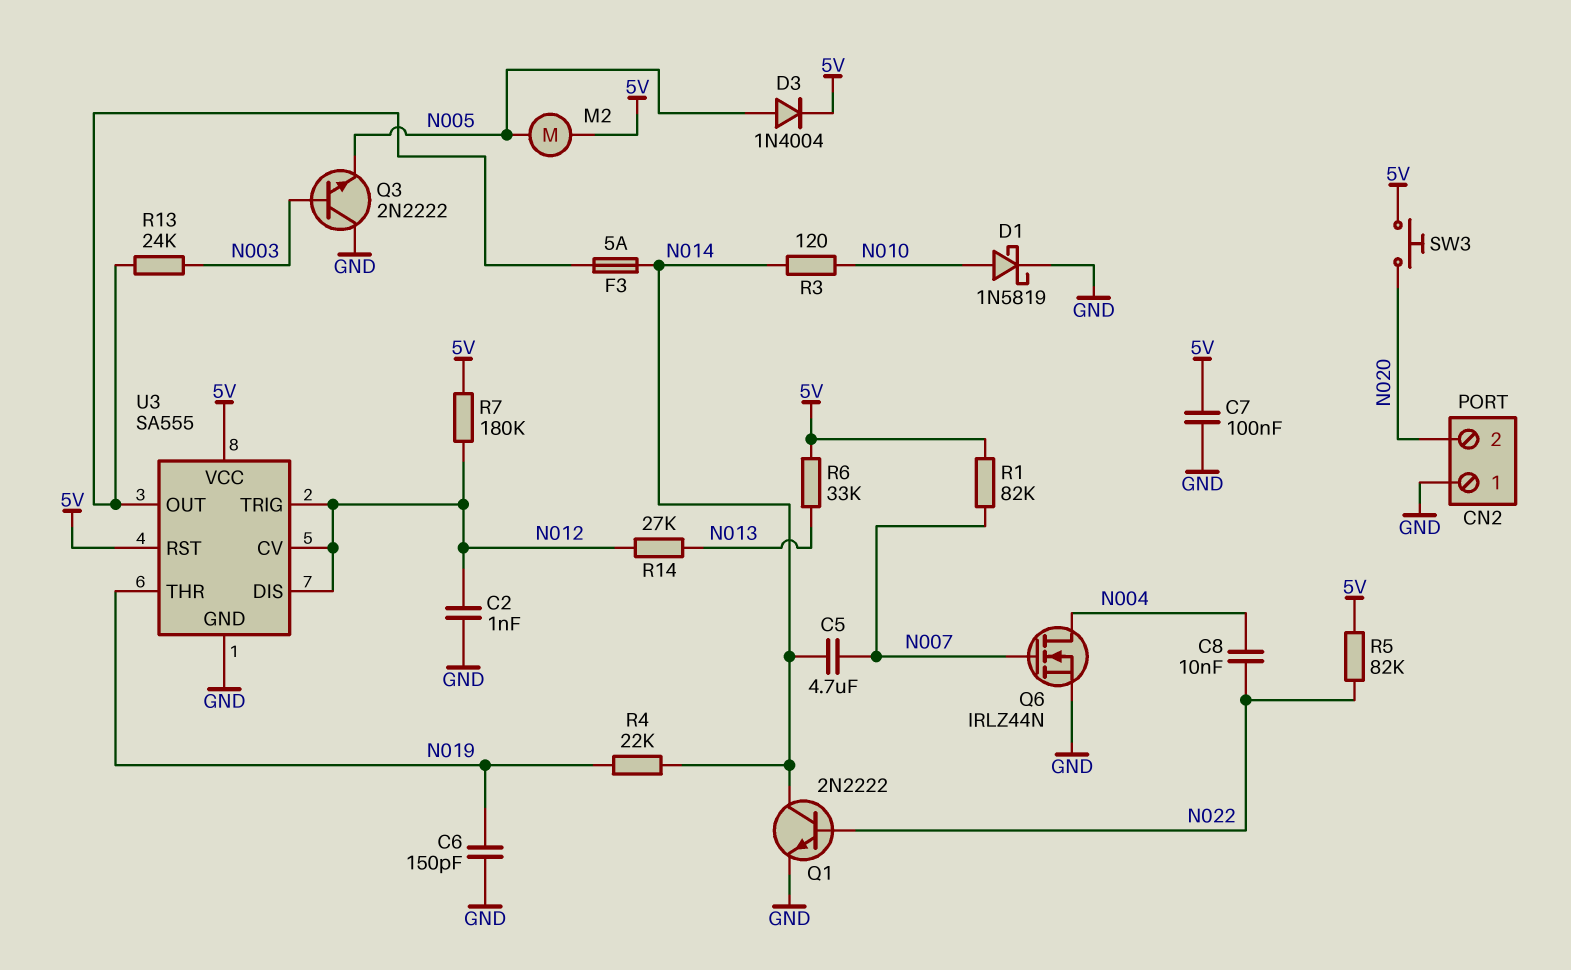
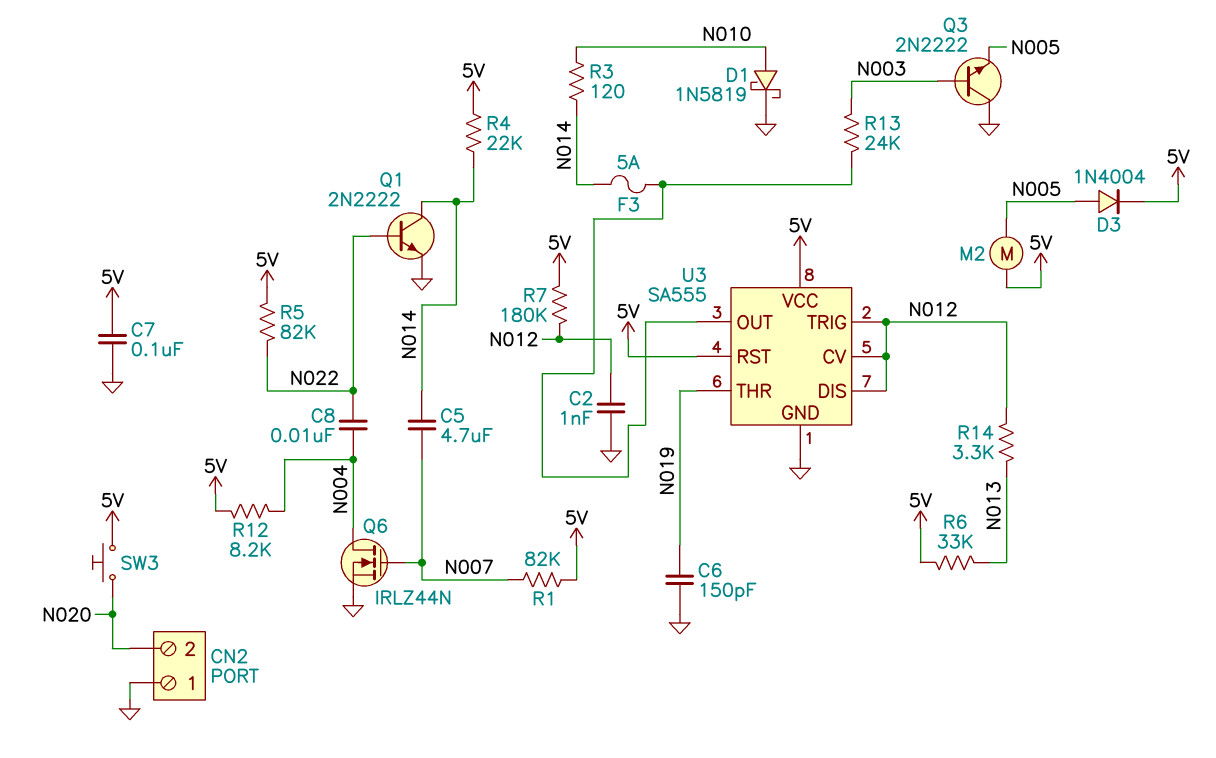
R4: 22k (N014, N019) -> 22k (5V, N014)
R12: none -> 8.2k (5V, N004)
R14: 27k (N012, N013) -> 3.3k (N012, N013)

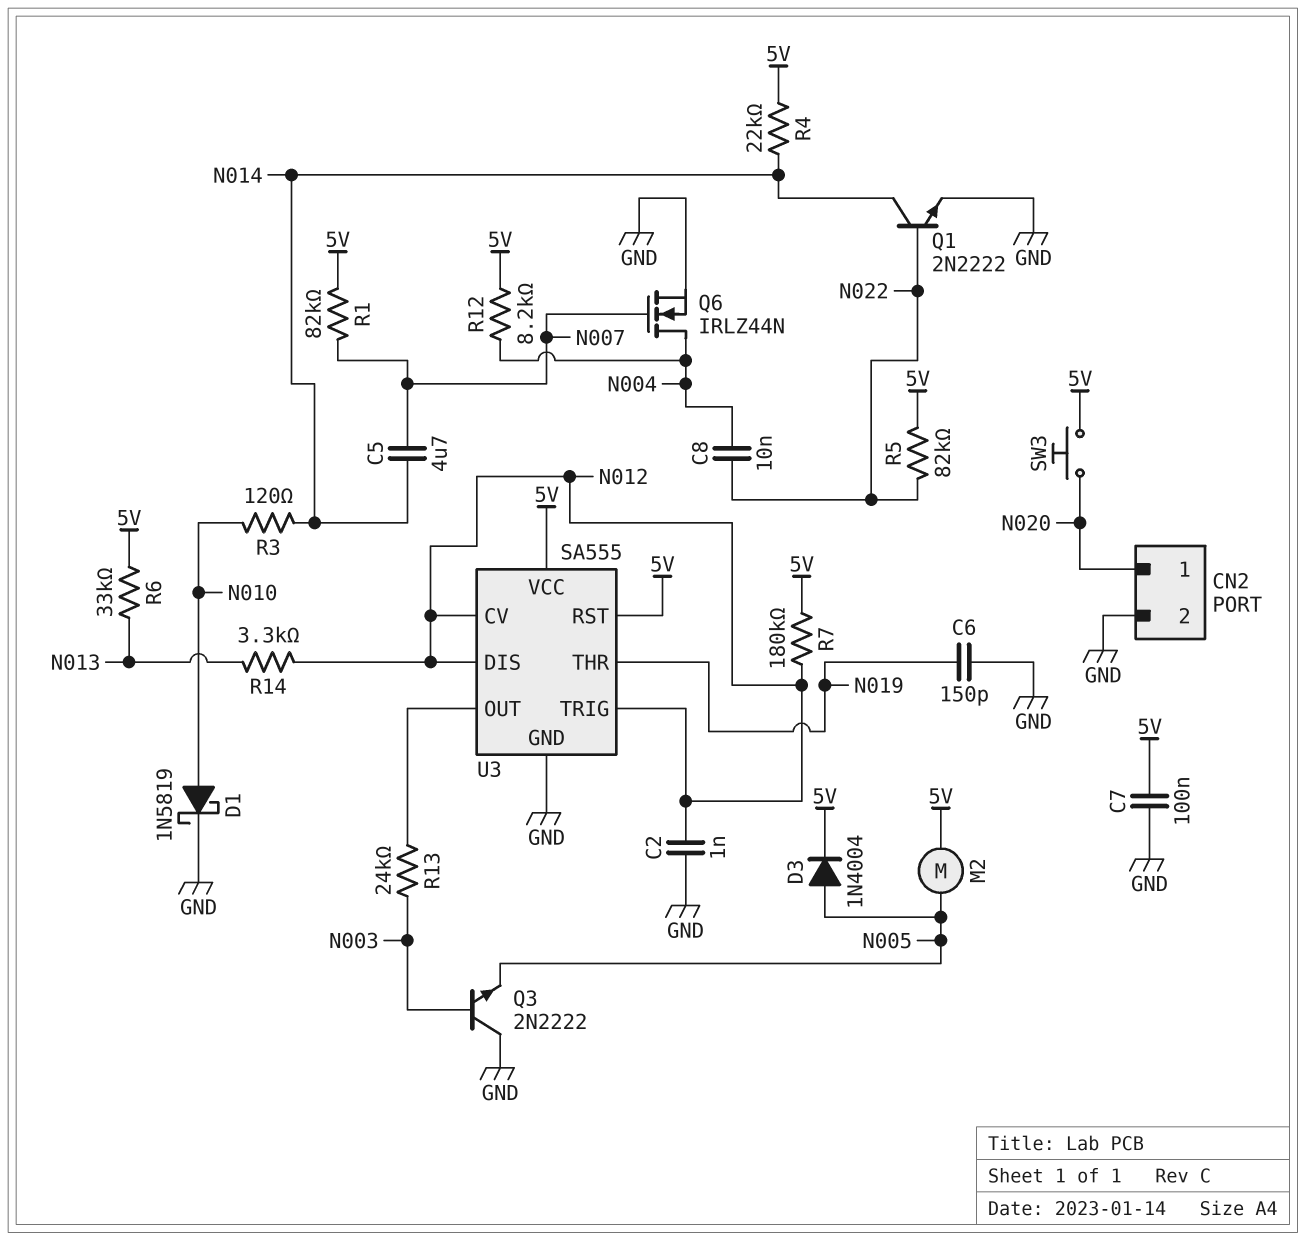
CN2 pin 1: GND -> N020
CN2 pin 2: N020 -> GND
F3: 5A (N014, U3/OUT) -> none

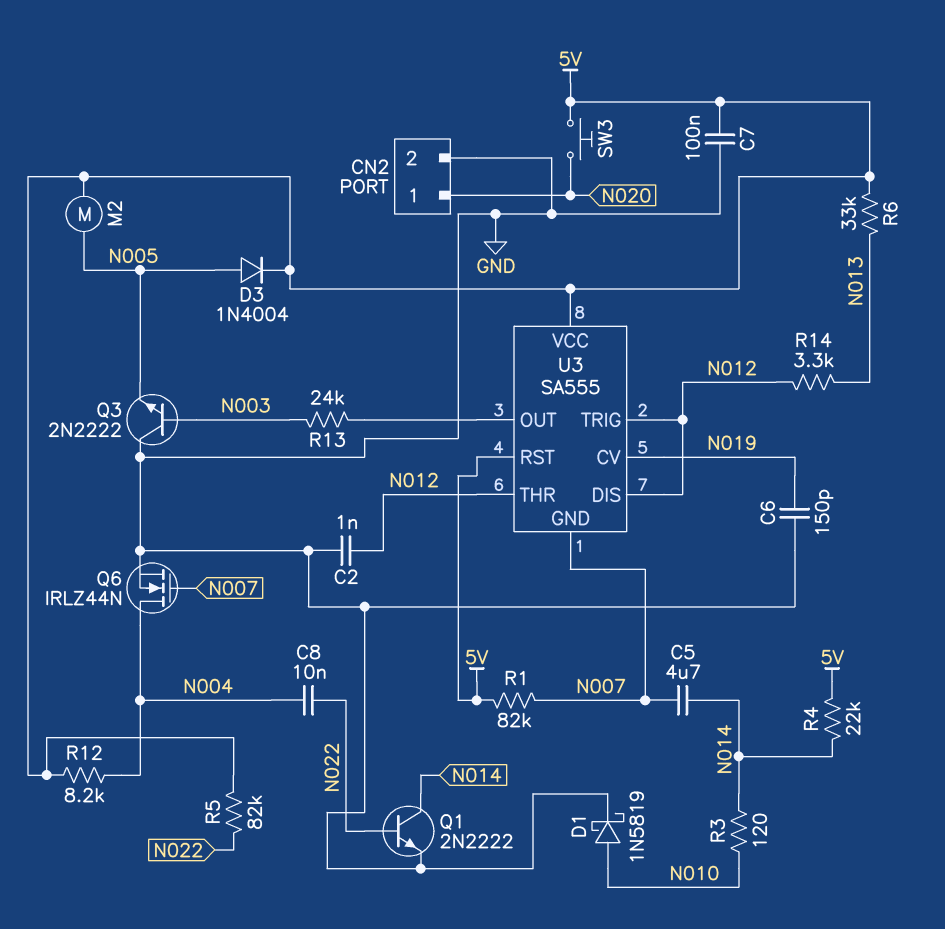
R7: 180k (5V, N012) -> none
U3 pin CV: N012 -> N019
U3 pin GND: GND -> N007
U3 pin THR: N019 -> N012

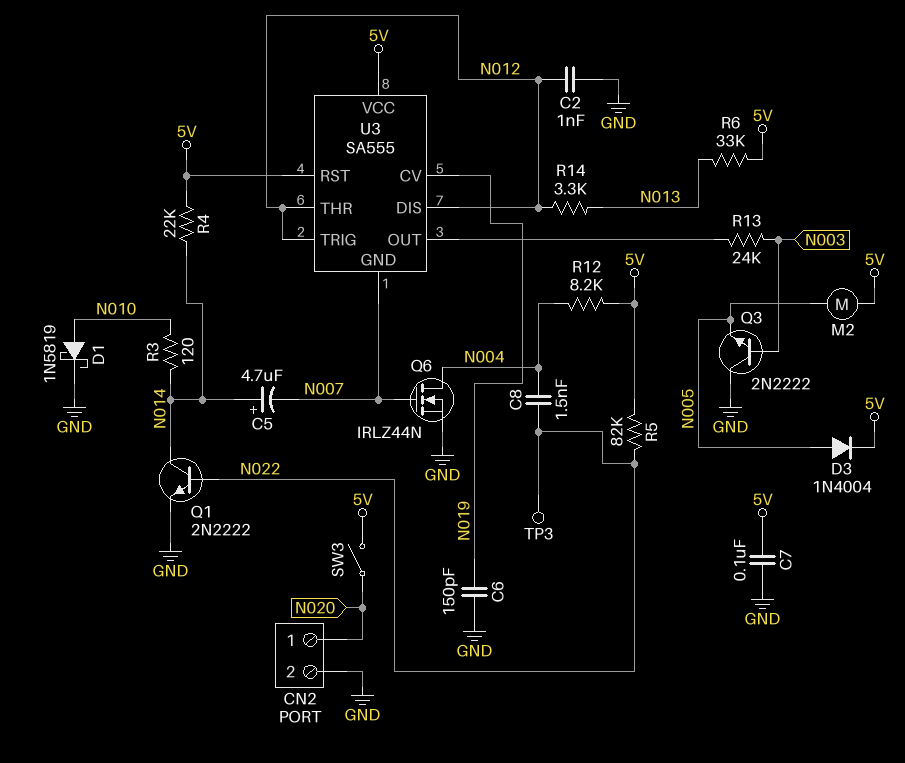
C5: 4.7uF (N007, N014) -> 4.7uF (plus N014, minus N007)
C8: 10nF (N004, N022) -> 1.5nF (N004, N022)
R1: 82k (5V, N007) -> none
SW3: button (5V, N020) -> switch (5V, N020)
TP3: none -> test point (N022)

